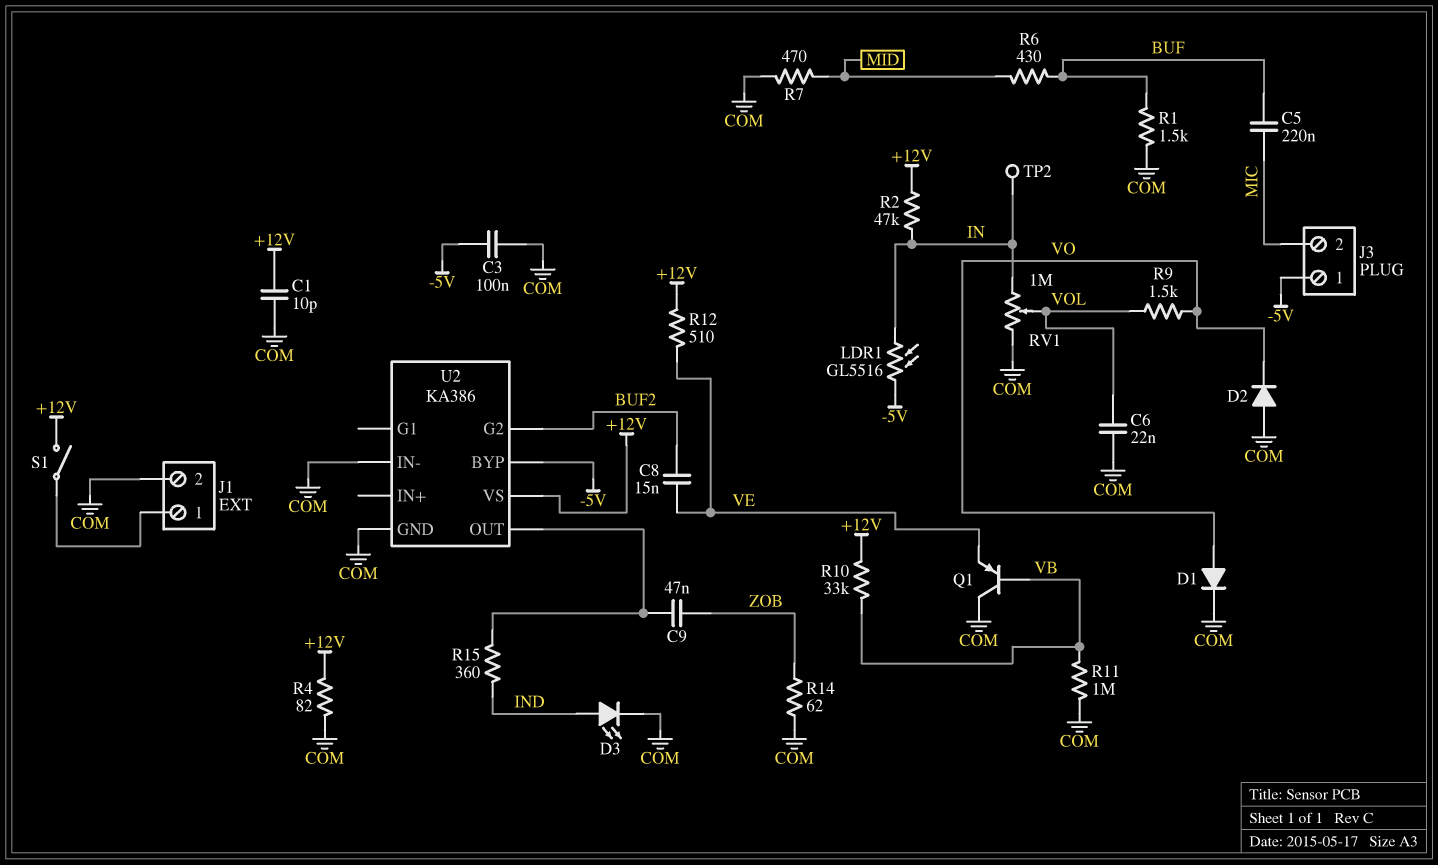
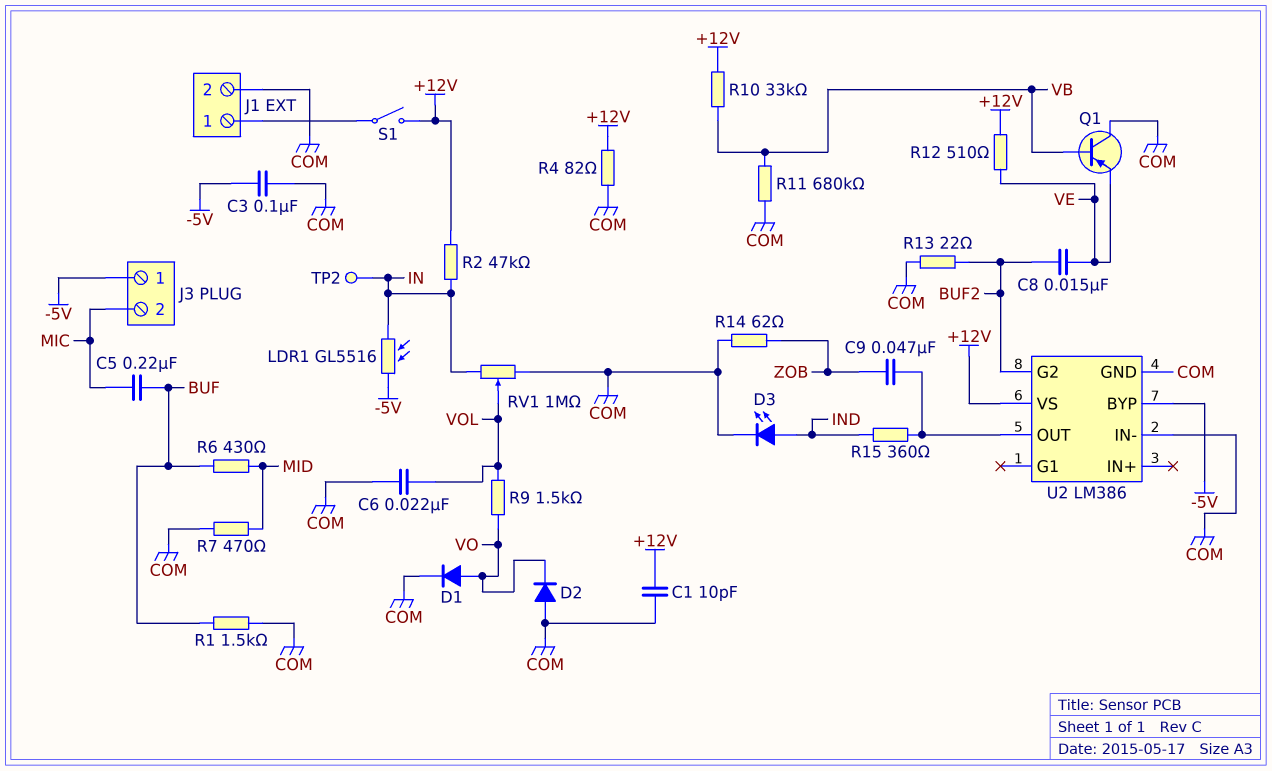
R11: 1M (COM, VB) -> 680k (COM, VB)
R13: none -> 22 (BUF2, COM)
U2: KA386 -> LM386

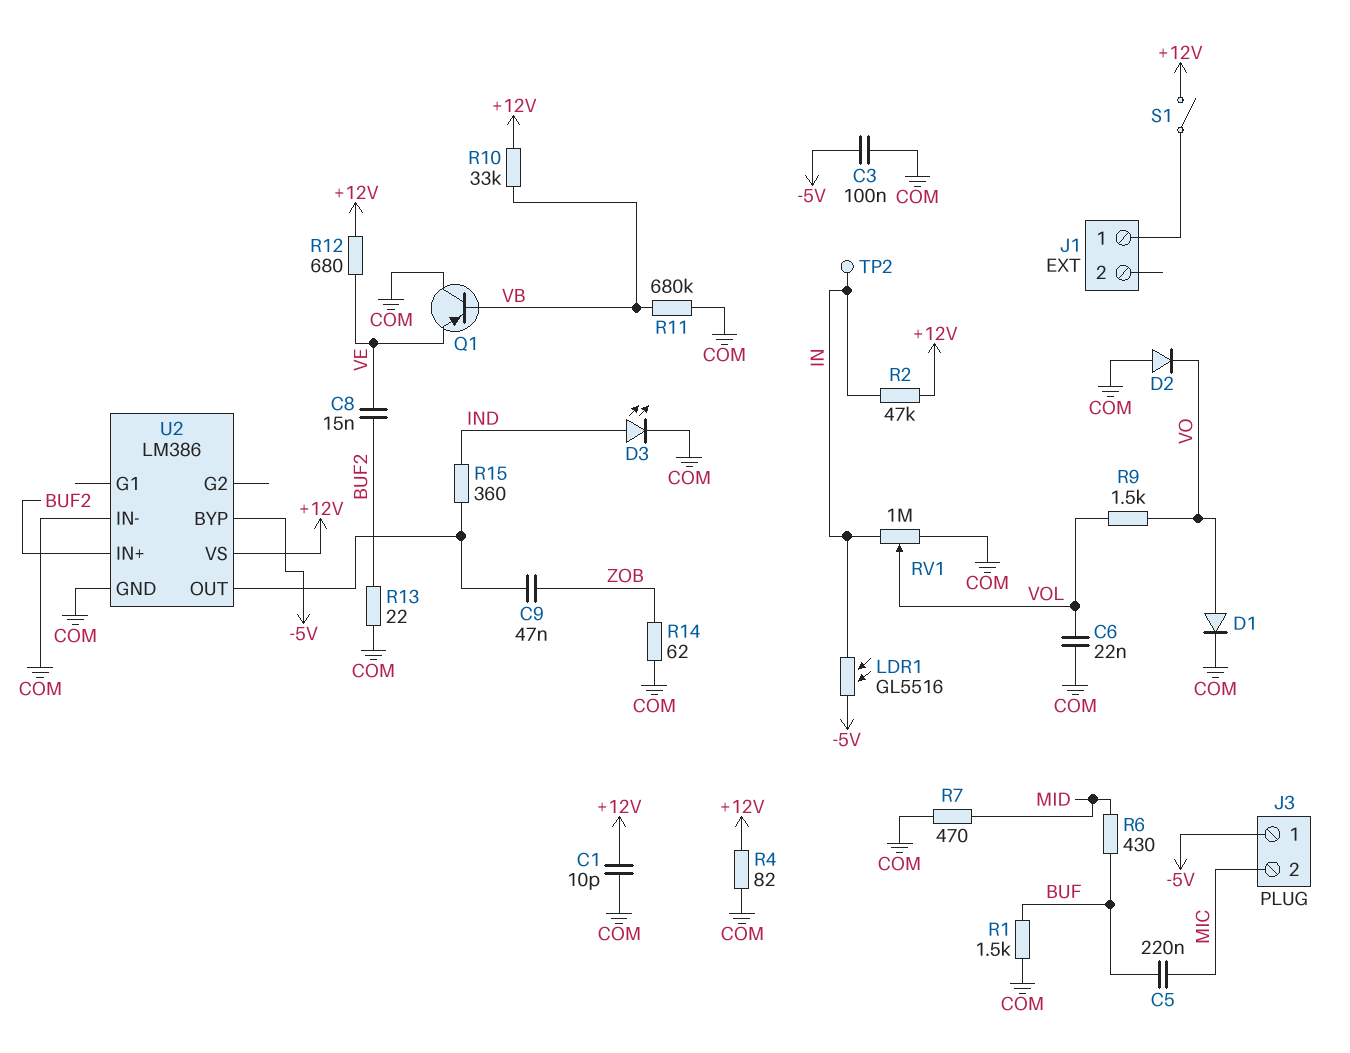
J1 pin 2: COM -> none
R12: 510 (+12V, VE) -> 680 (+12V, VE)
U2 pin G2: BUF2 -> none
U2 pin IN+: none -> BUF2

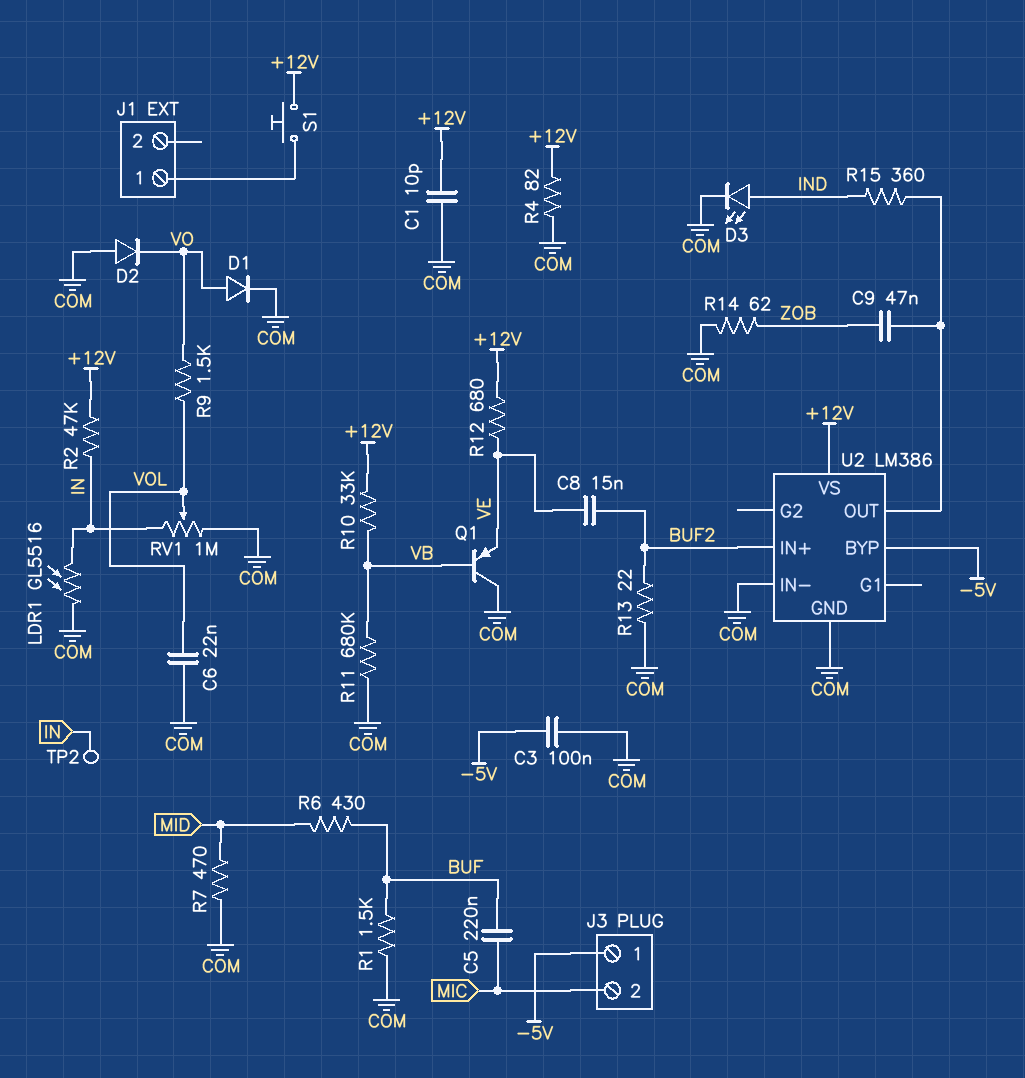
LDR1: GL5516 (-5V, IN) -> GL5516 (COM, IN)
S1: switch (+12V, J1/1) -> button (+12V, J1/1)

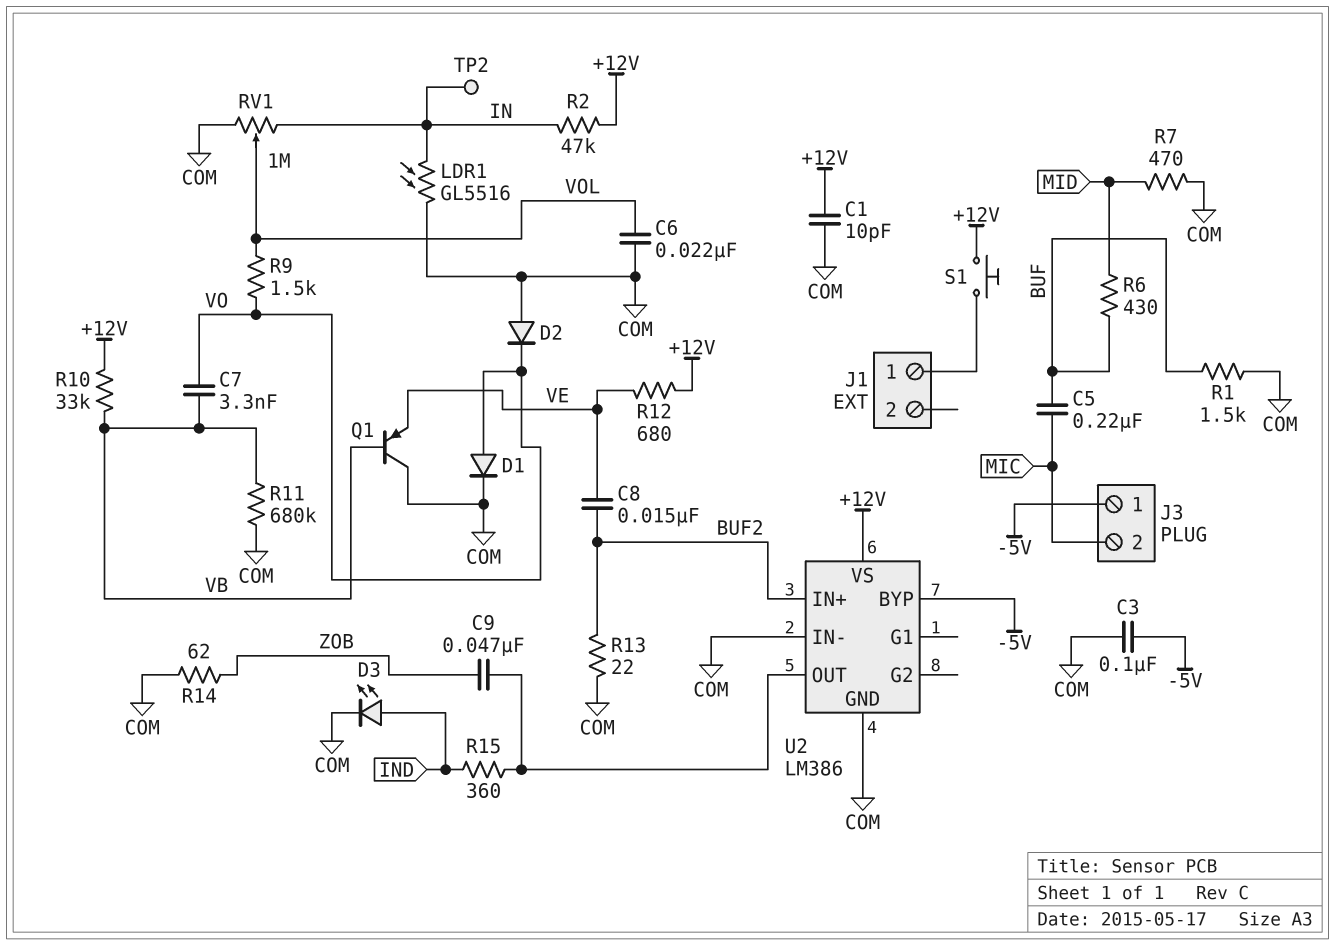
C7: none -> 3.3nF (VB, VO)
R4: 82 (+12V, COM) -> none

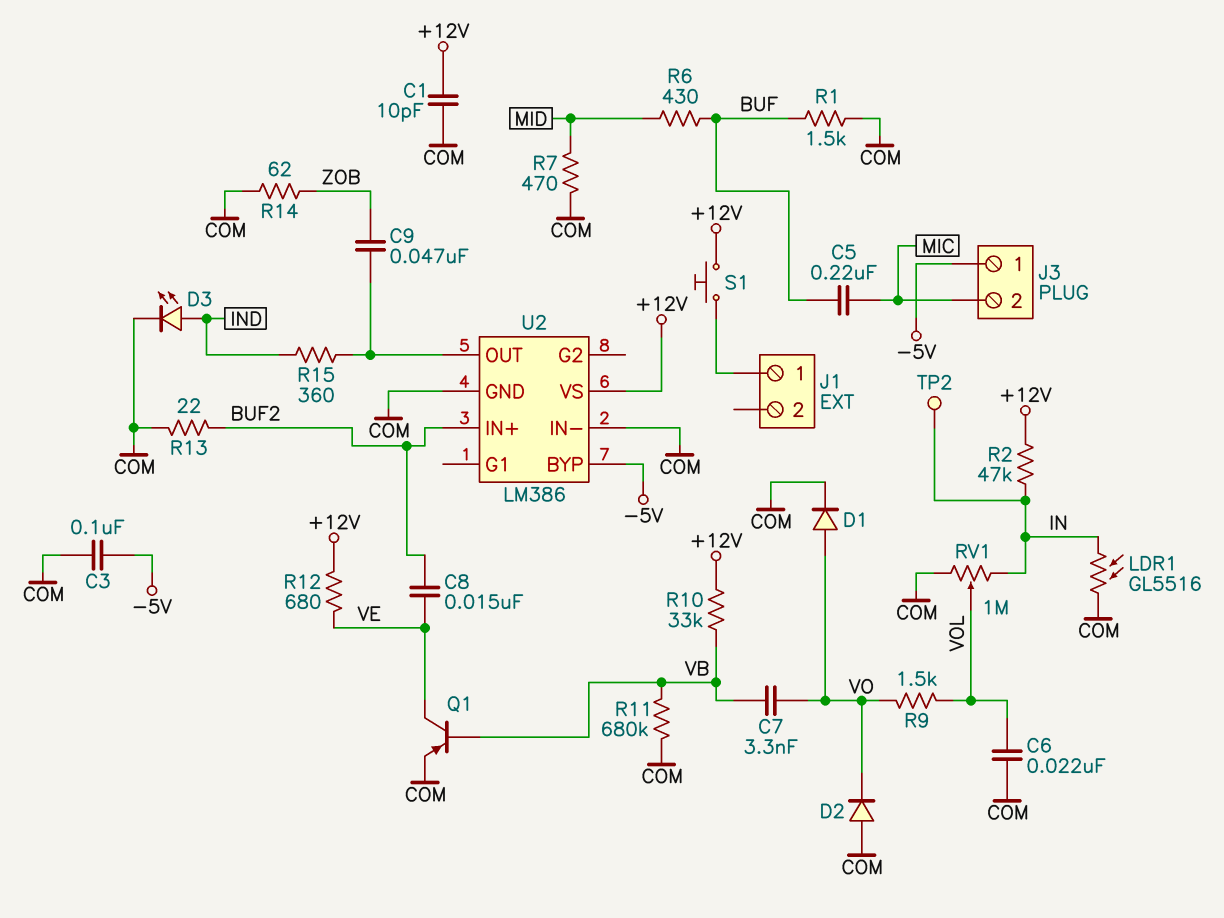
Q1: PNP (B VB, C COM, E VE) -> PNP (B VB, C VE, E COM)

